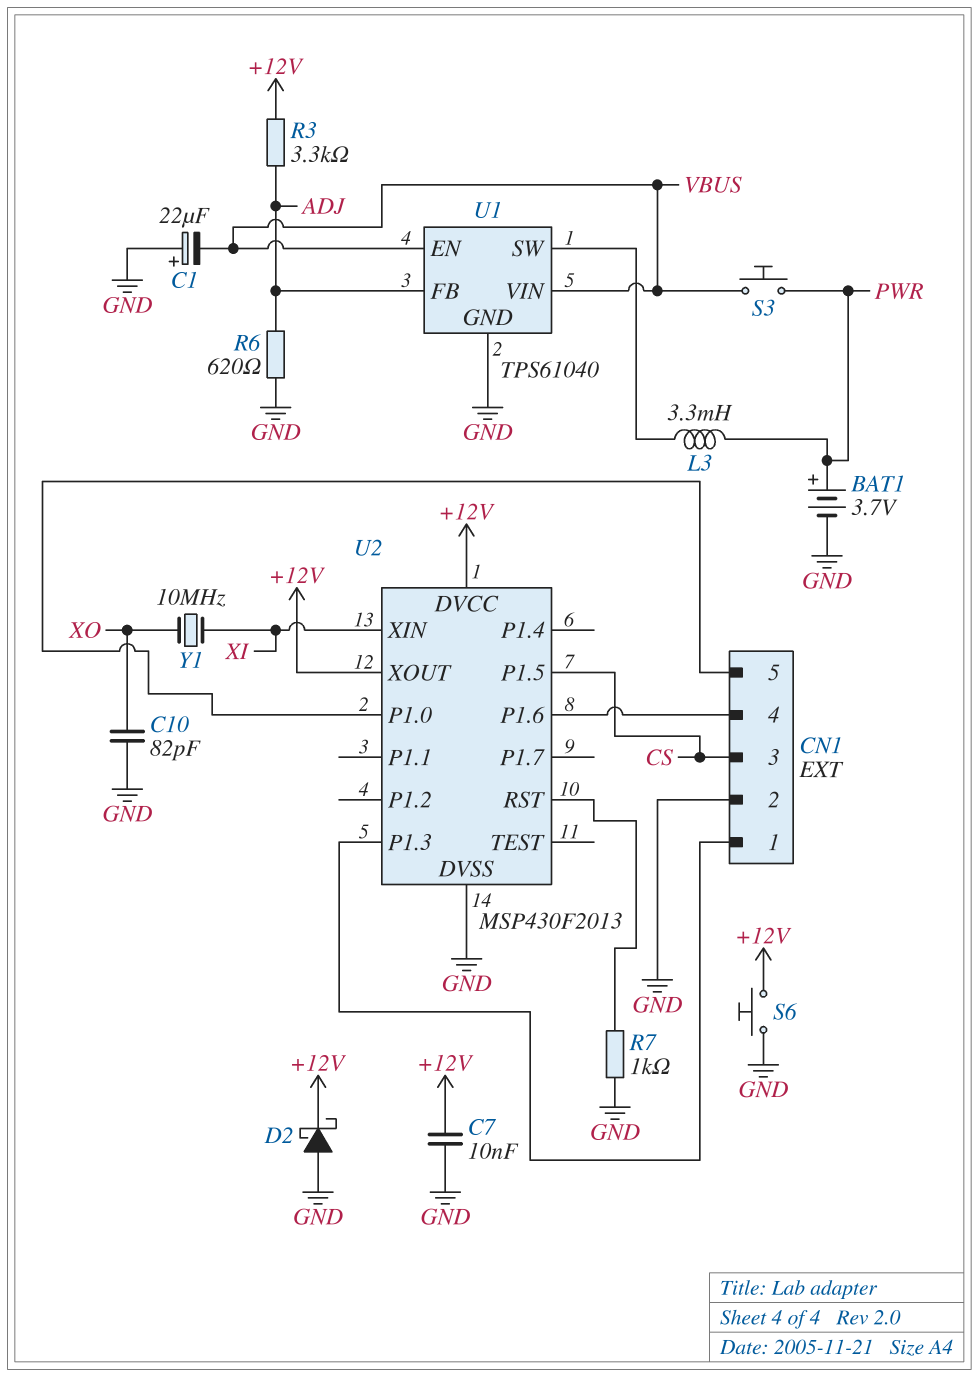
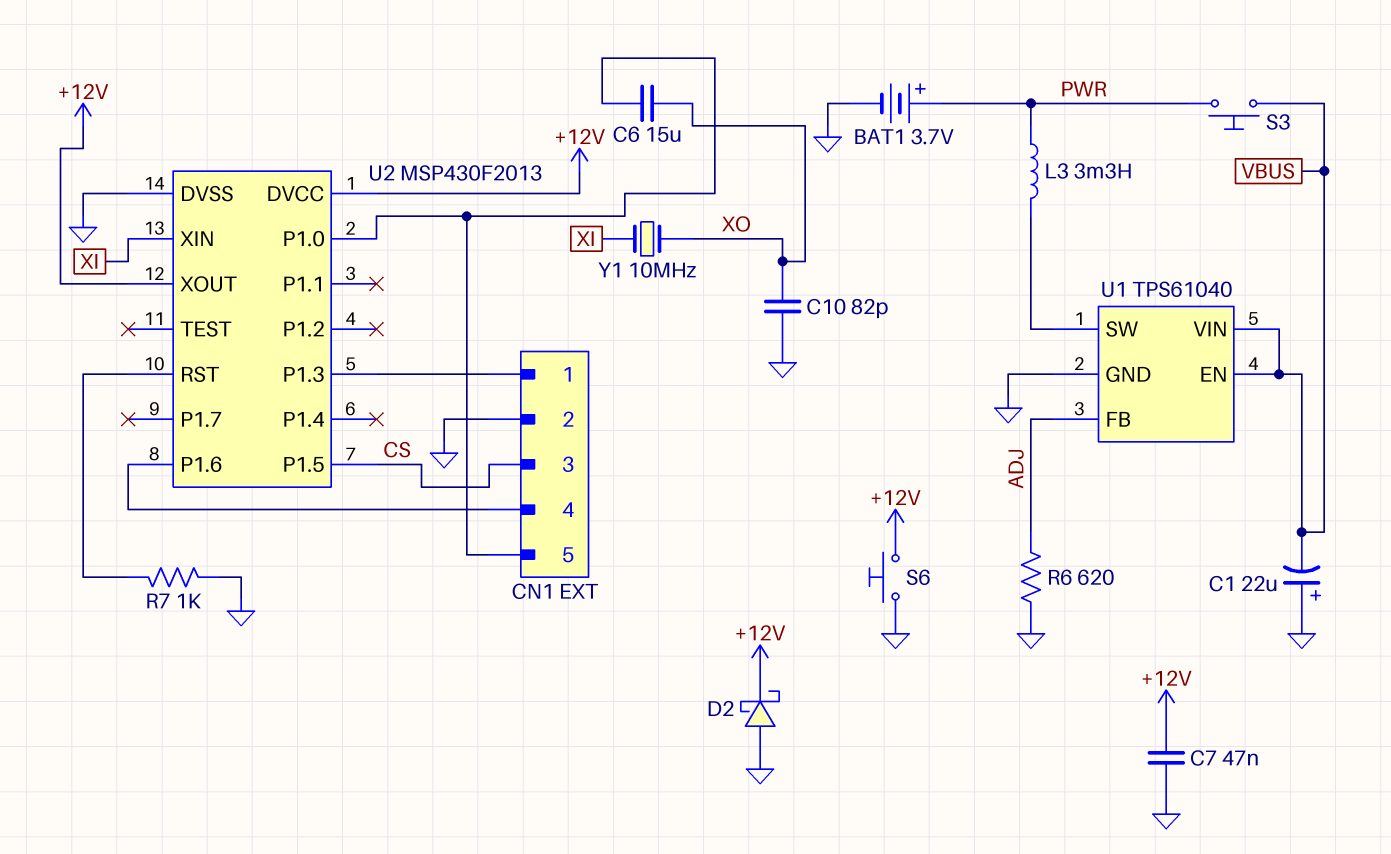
C6: none -> 15uF (CN1/5, XO)
C7: 10nF (+12V, GND) -> 47nF (+12V, GND)
R3: 3.3k (+12V, ADJ) -> none

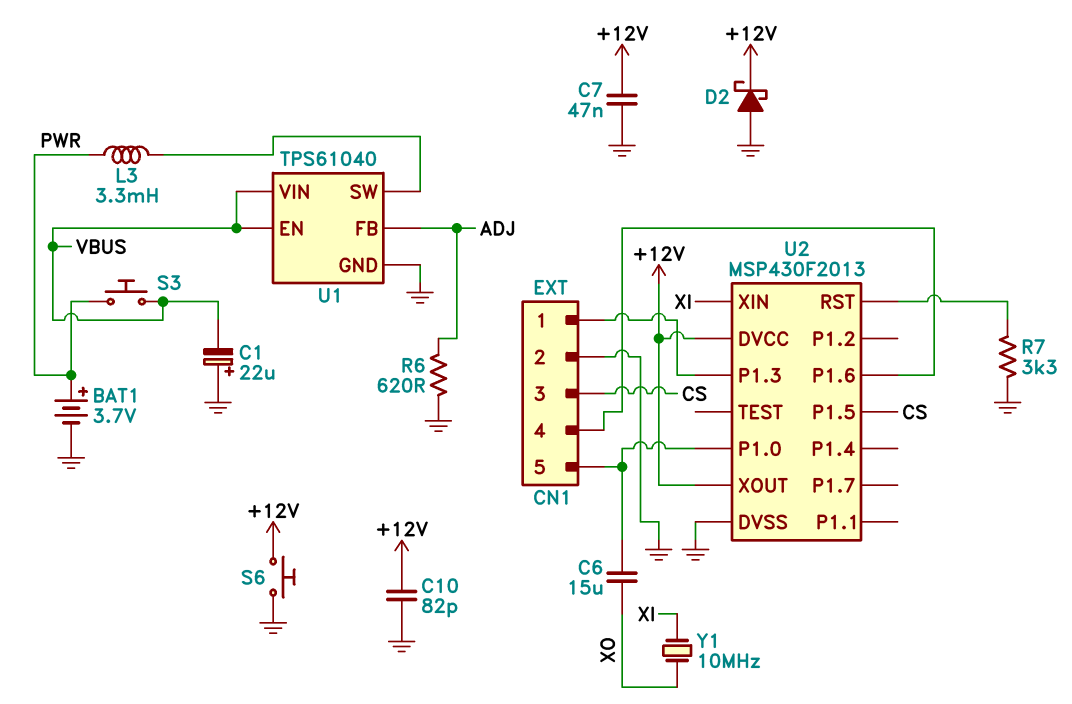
C10: 82pF (GND, XO) -> 82pF (+12V, GND)
R7: 1k (GND, U2/RST) -> 3.3k (GND, U2/RST)

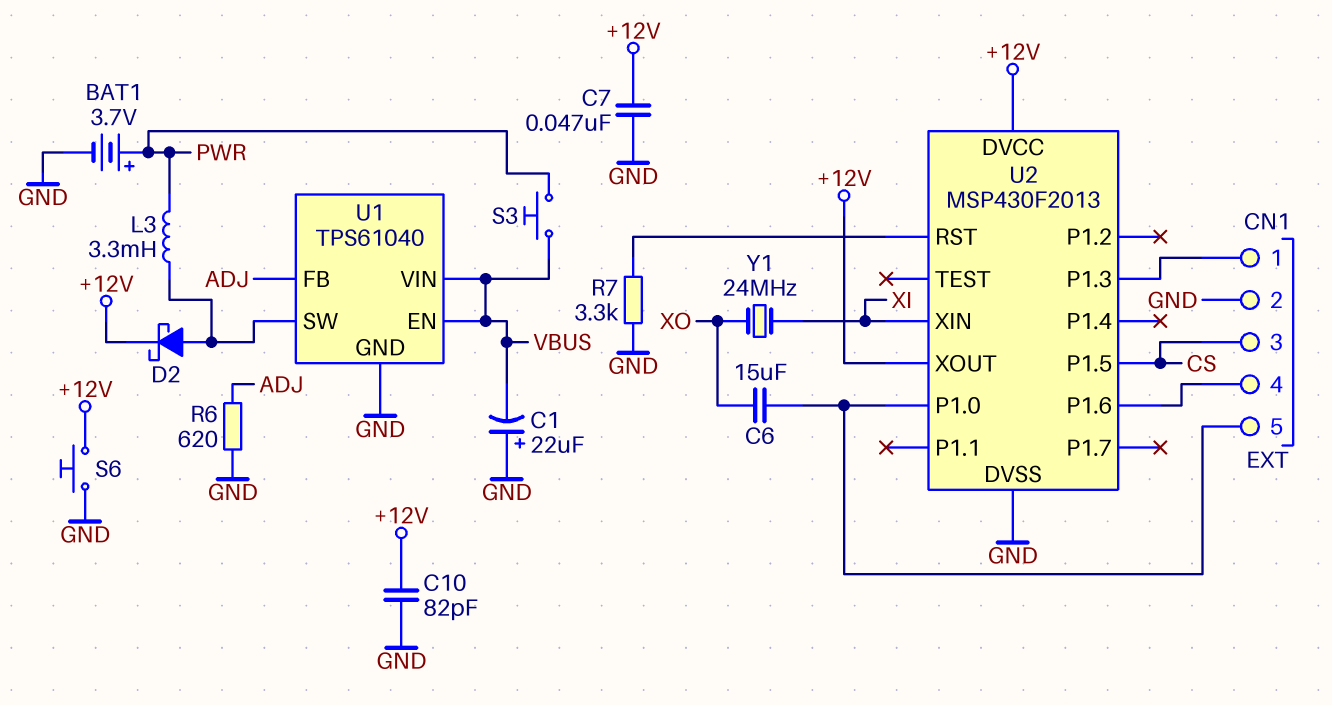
D2: schottky (A GND, K +12V) -> schottky (A U1/SW, K +12V)
Y1: 10MHz (XI, XO) -> 24MHz (XI, XO)

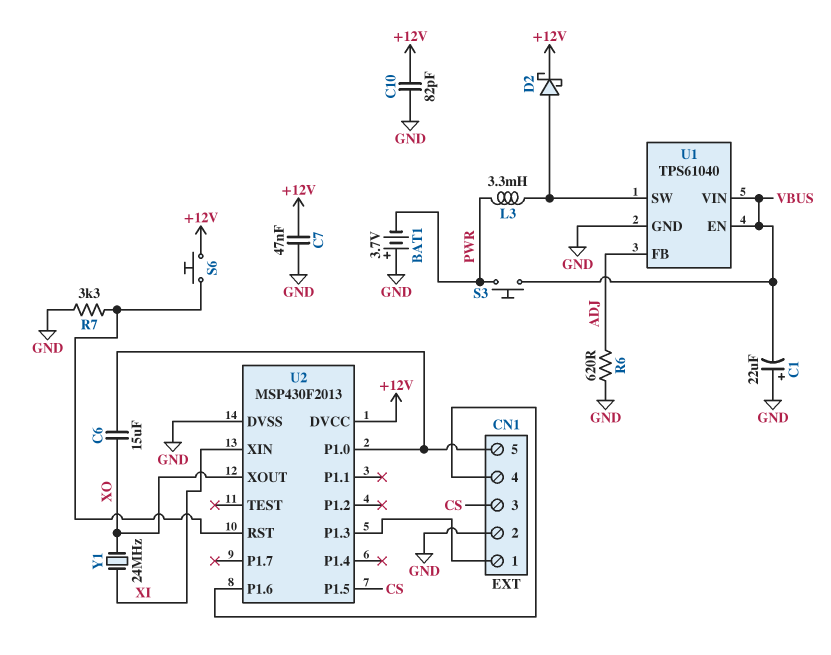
BAT1: 3.7V (plus PWR, minus GND) -> 3.7V (plus GND, minus PWR)
S6: button (+12V, GND) -> button (+12V, U2/RST)
U2 pin XOUT: +12V -> XO

